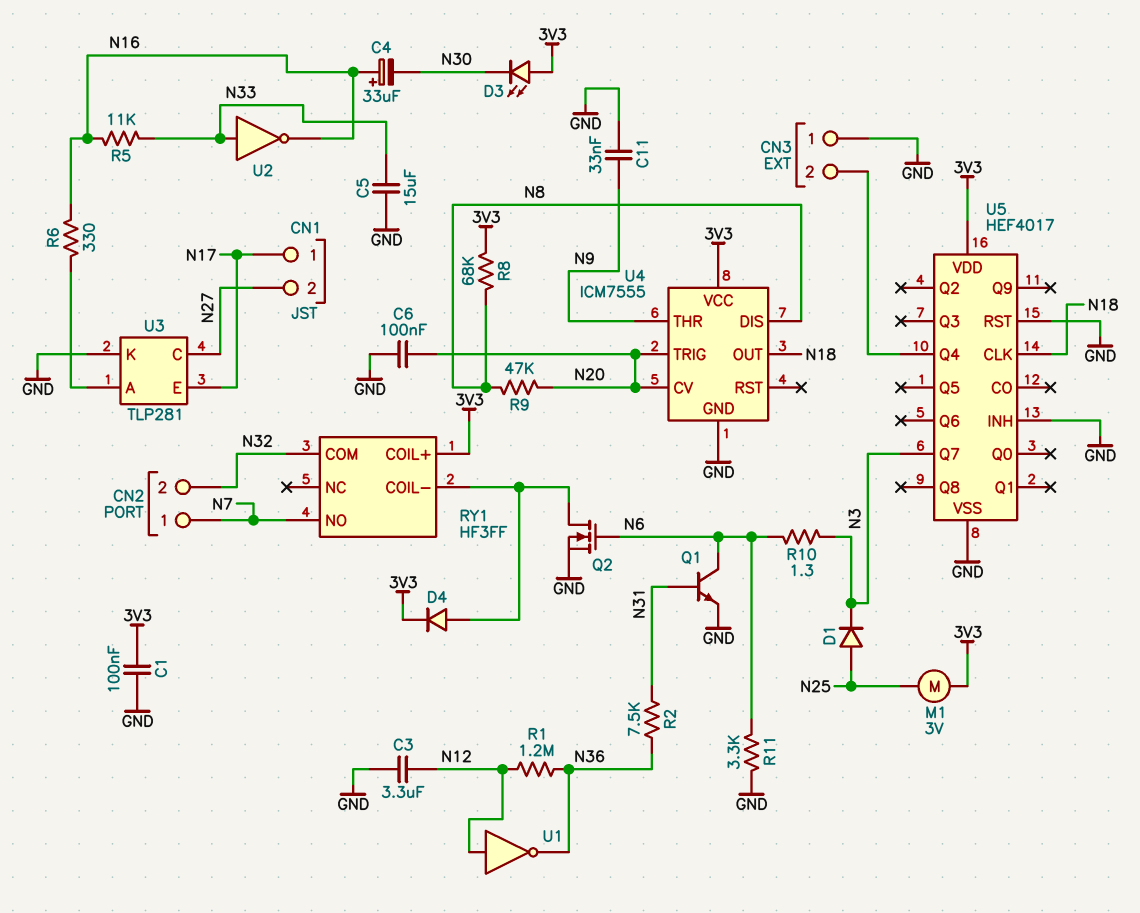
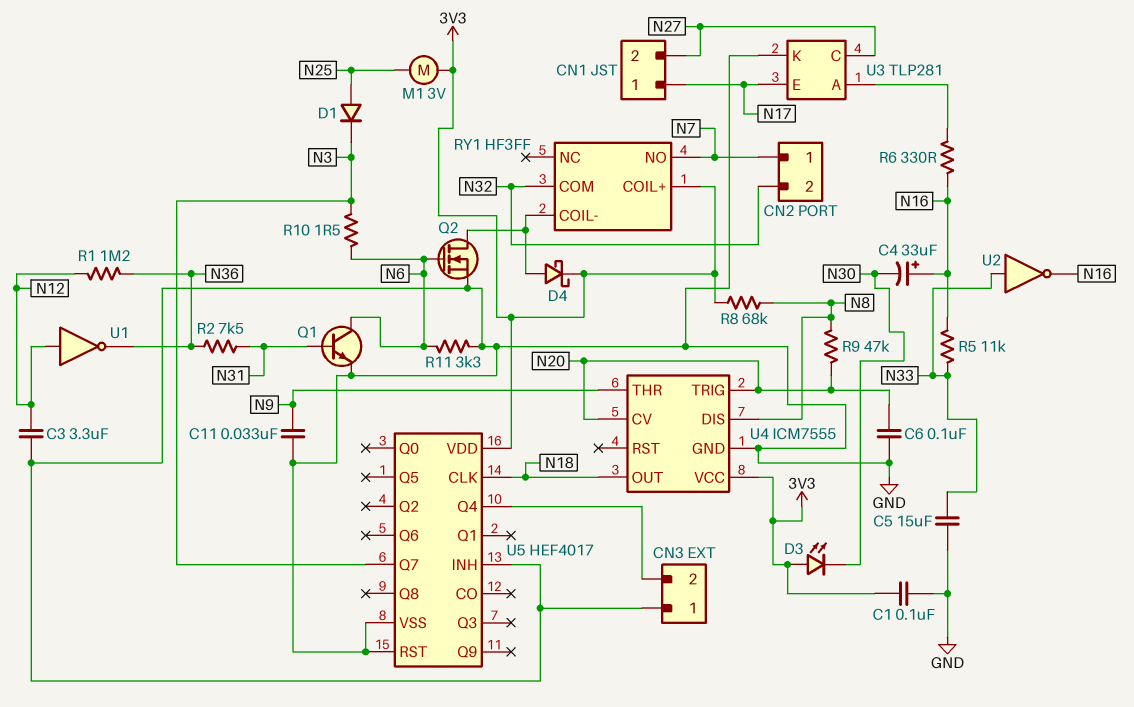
D4: diode (A RY1/COIL-, K 3V3) -> schottky (A RY1/COIL-, K 3V3)
R10: 1.3 (N3, N6) -> 1.5 (N3, N6)

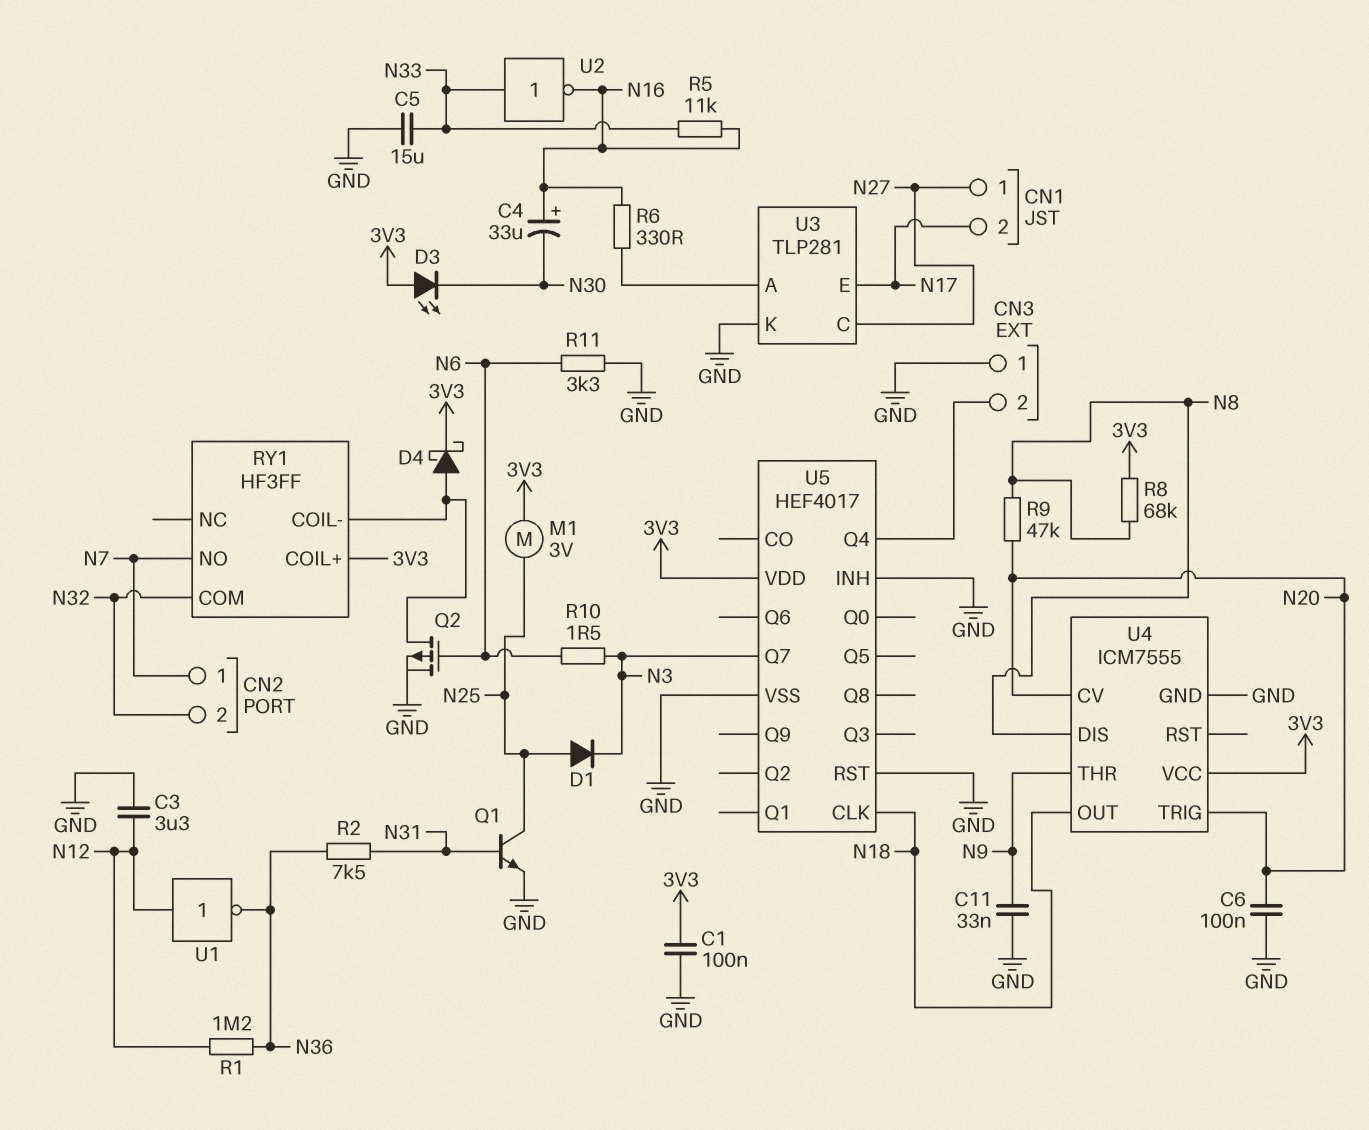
CN1 pin 1: N17 -> N27
CN1 pin 2: N27 -> N17
Q1: NPN (B N31, C N6, E GND) -> NPN (B N31, C N25, E GND)
Q2: NMOS (G N6, D RY1/COIL-, S GND) -> PMOS (G N6, D RY1/COIL-, S GND)

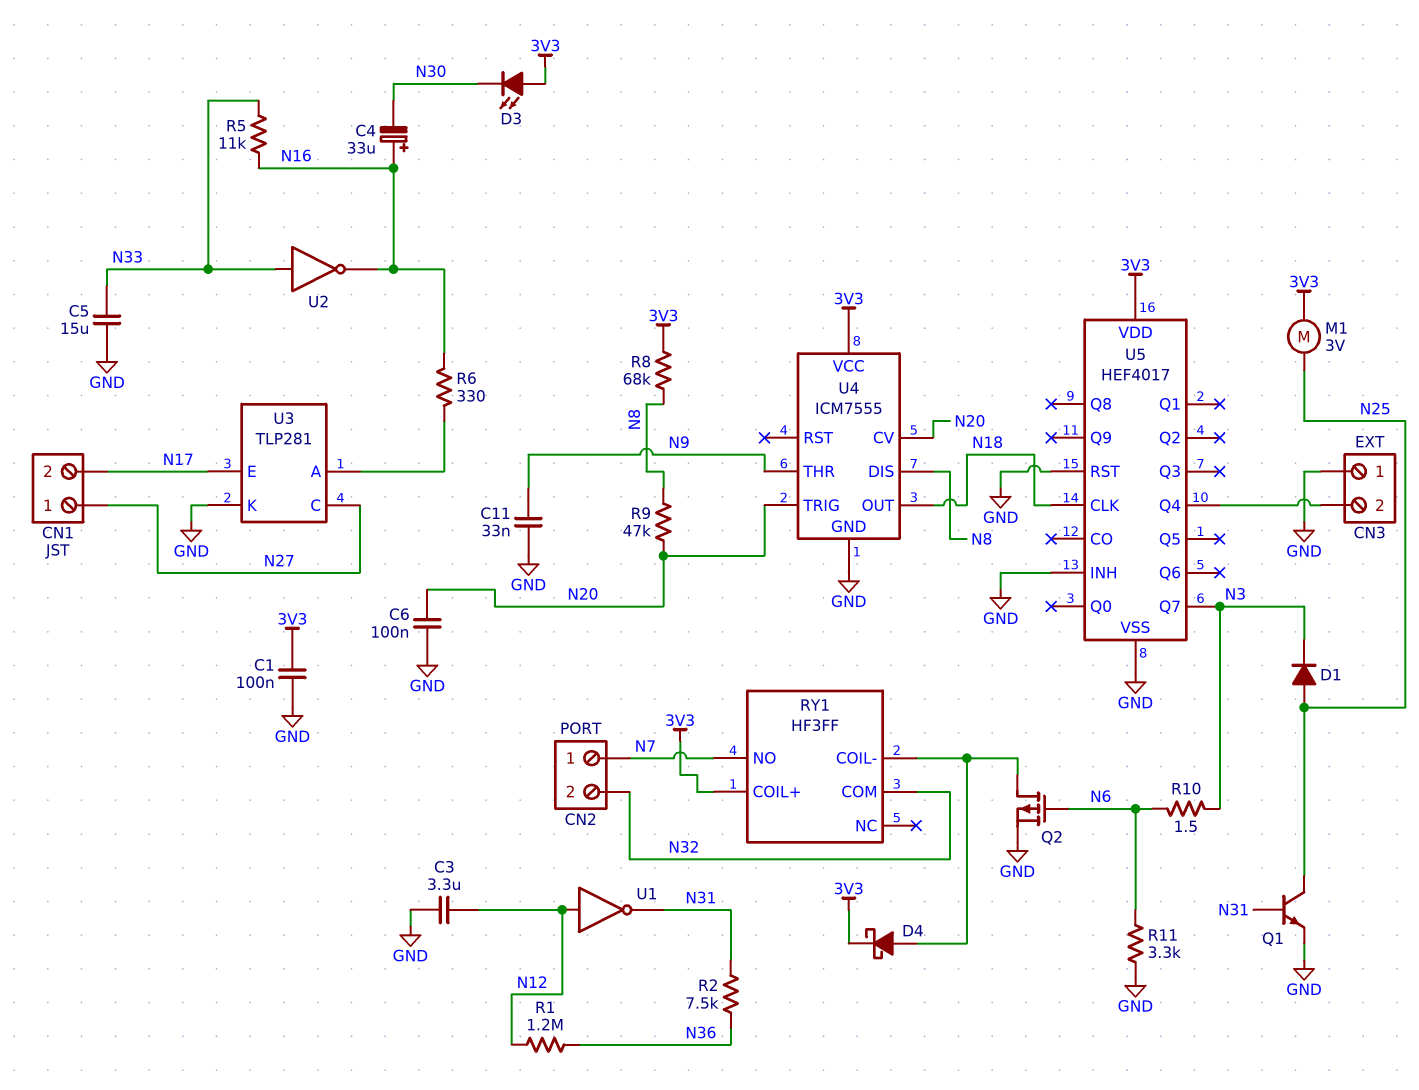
U1: NOT (in N12, out N36) -> NOT (in N12, out N31)

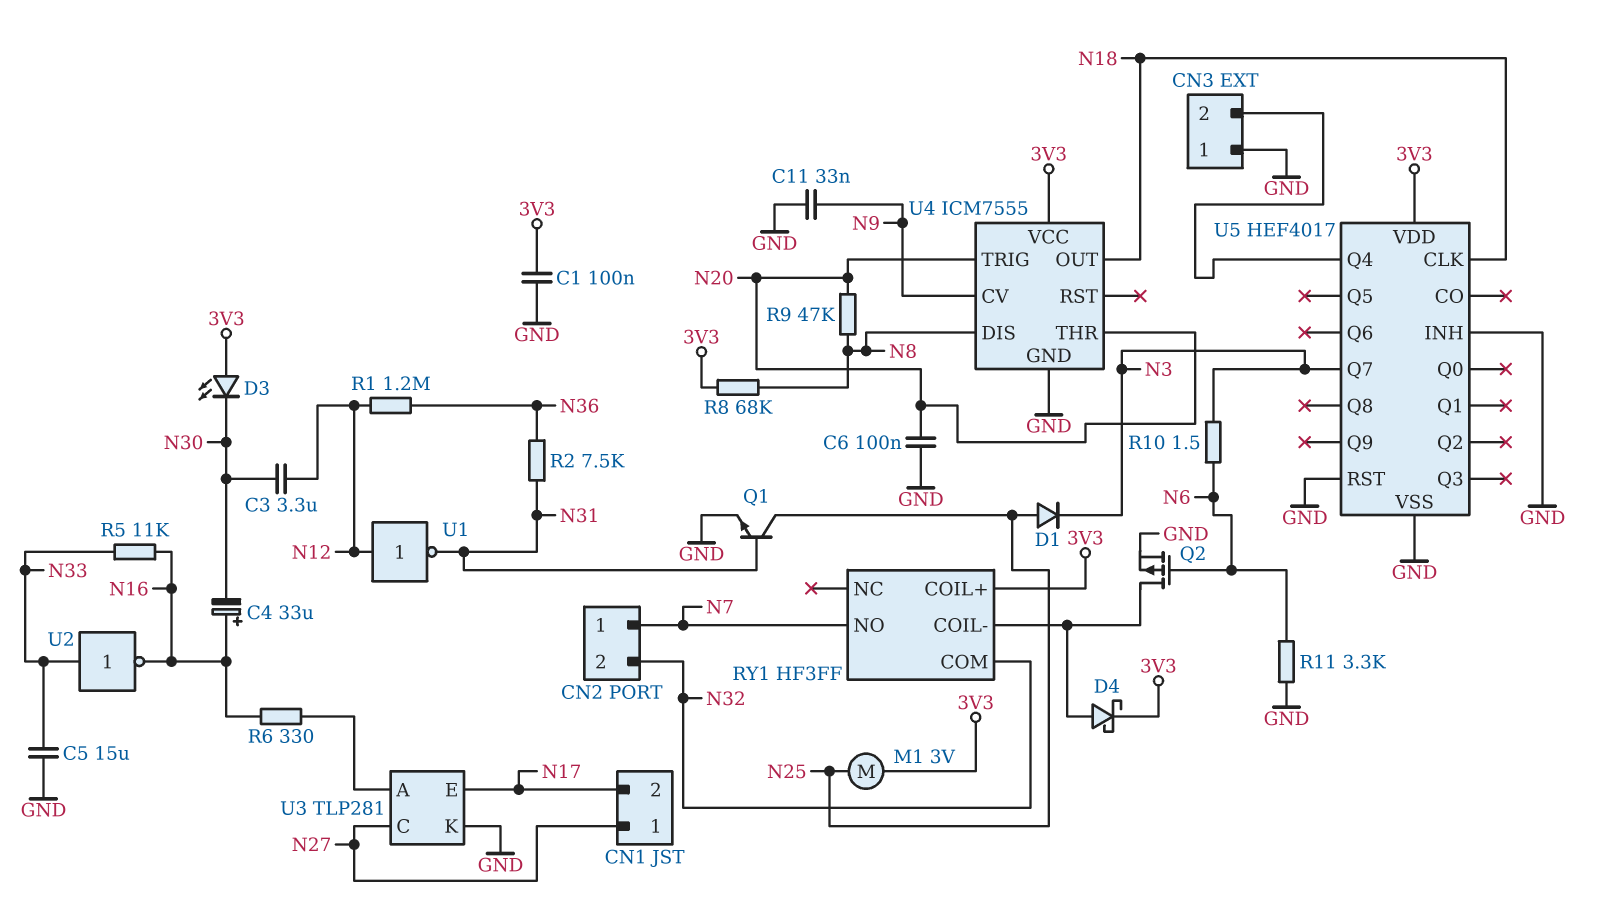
C3: 3.3uF (GND, N12) -> 3.3uF (N12, N30)
U4 pin CV: N20 -> N9
U4 pin THR: N9 -> N20

